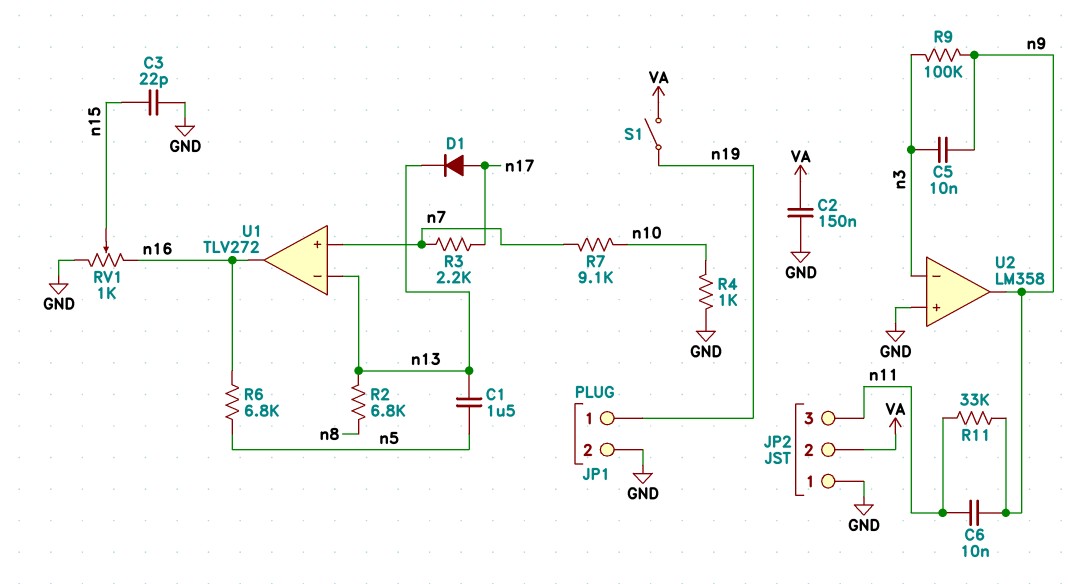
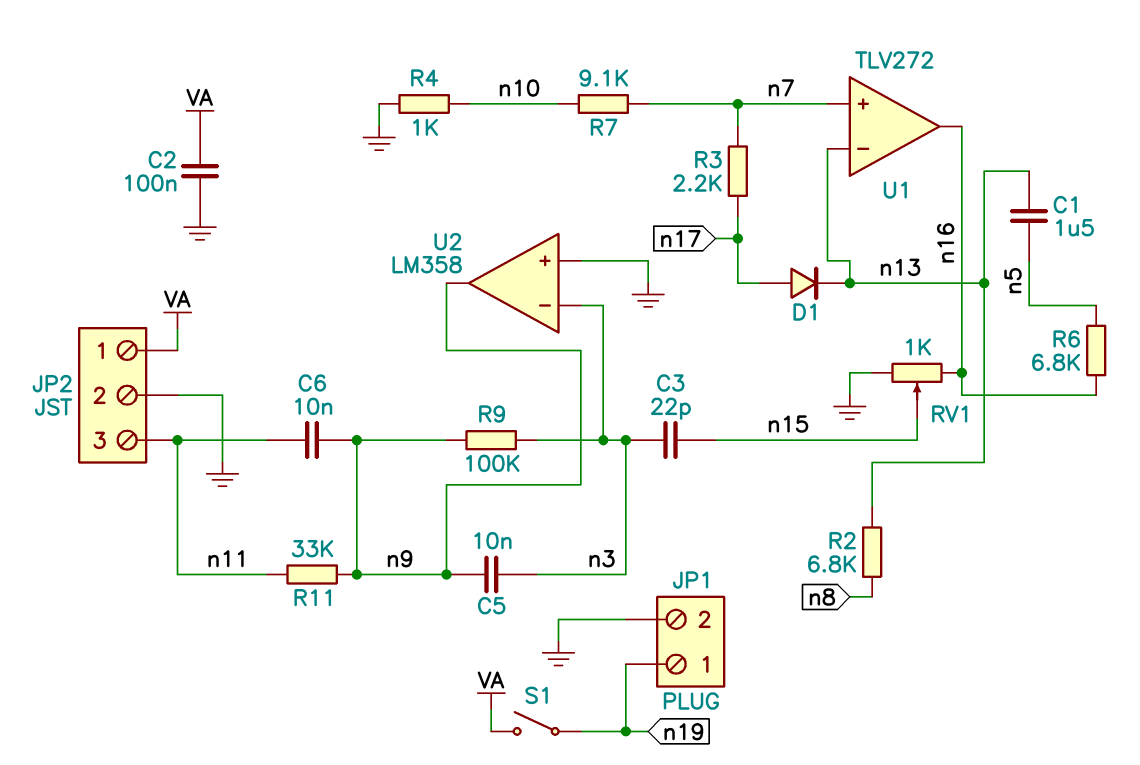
C2: 150nF (GND, VA) -> 100nF (GND, VA)
C3: 22pF (GND, n15) -> 22pF (n3, n15)
JP2 pin 1: GND -> VA
JP2 pin 2: VA -> GND

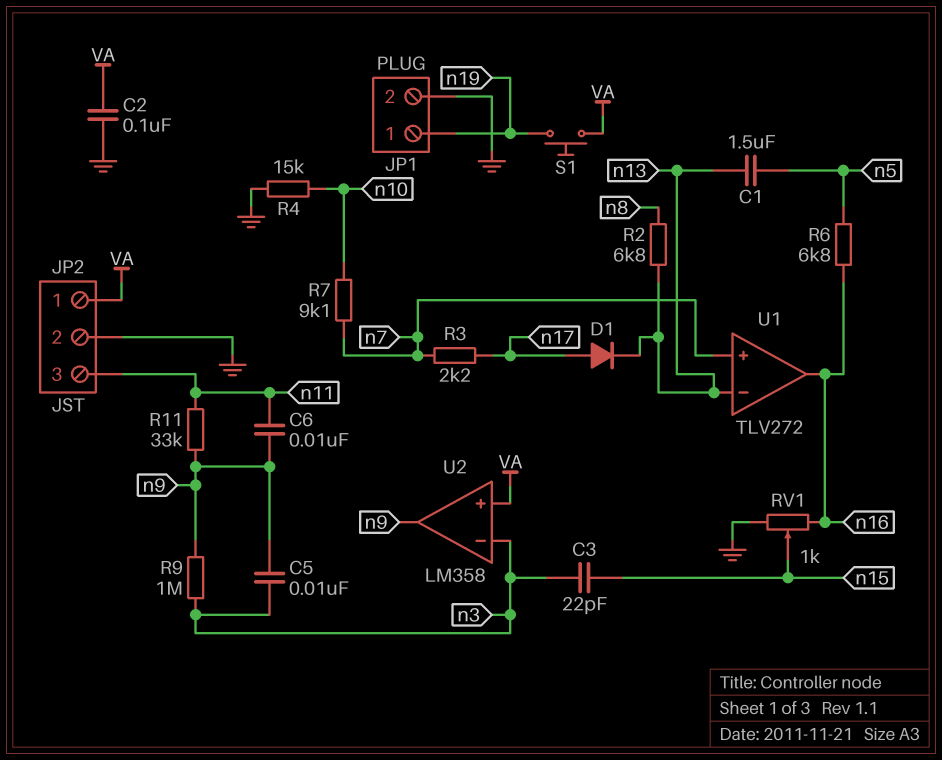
R4: 1k (GND, n10) -> 15k (GND, n10)
R9: 100k (n3, n9) -> 1M (n3, n9)
S1: switch (VA, n19) -> button (VA, n19)
U2 pin in+: GND -> VA

